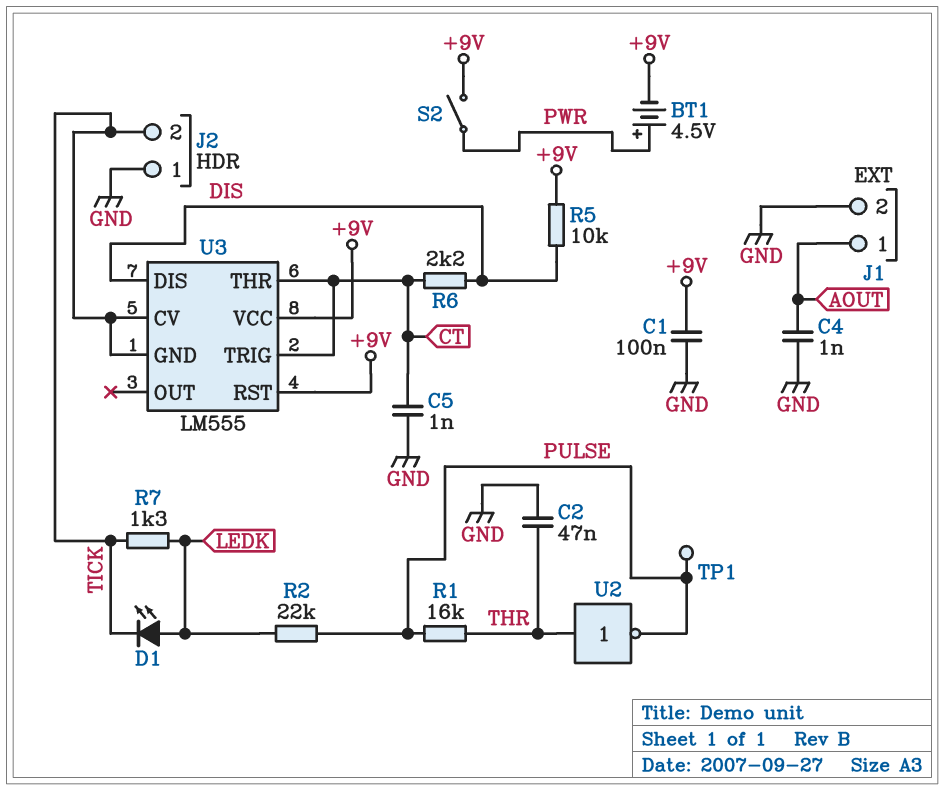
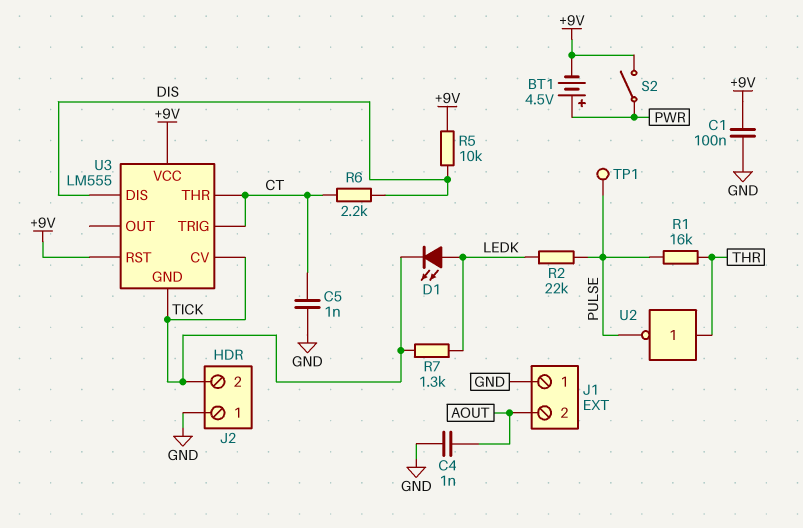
C2: 47nF (GND, THR) -> none
J1 pin 1: AOUT -> GND
J1 pin 2: GND -> AOUT

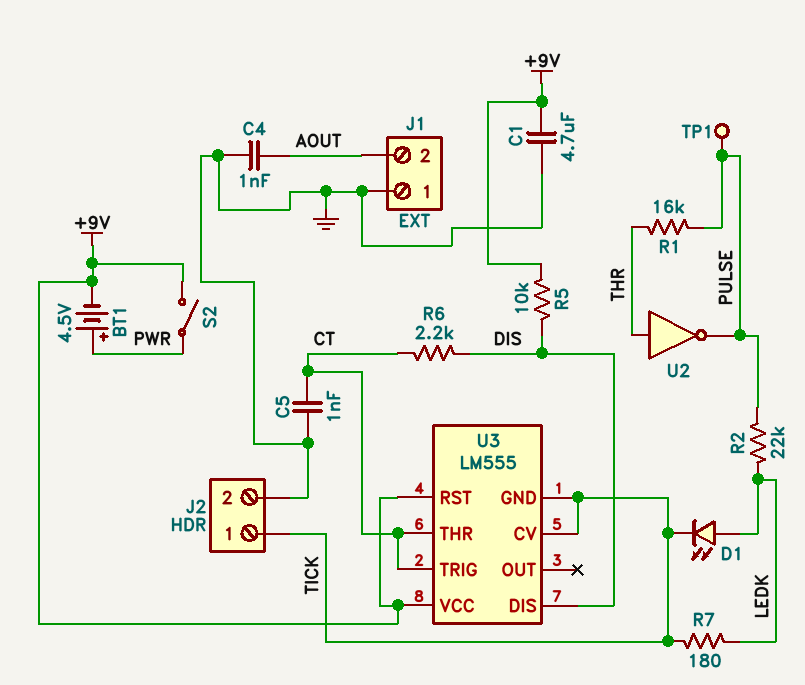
C1: 100nF (+9V, GND) -> 4.7uF (+9V, GND)
J2 pin 1: GND -> TICK
J2 pin 2: TICK -> GND
R7: 1.3k (LEDK, TICK) -> 180 (LEDK, TICK)

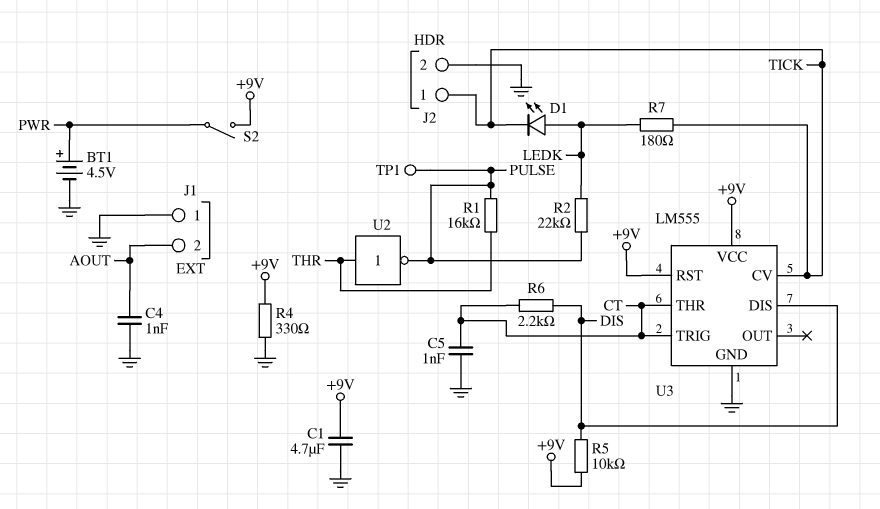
BT1: 4.5V (plus PWR, minus +9V) -> 4.5V (plus PWR, minus GND)
R4: none -> 330 (+9V, GND)
U3 pin GND: TICK -> GND

